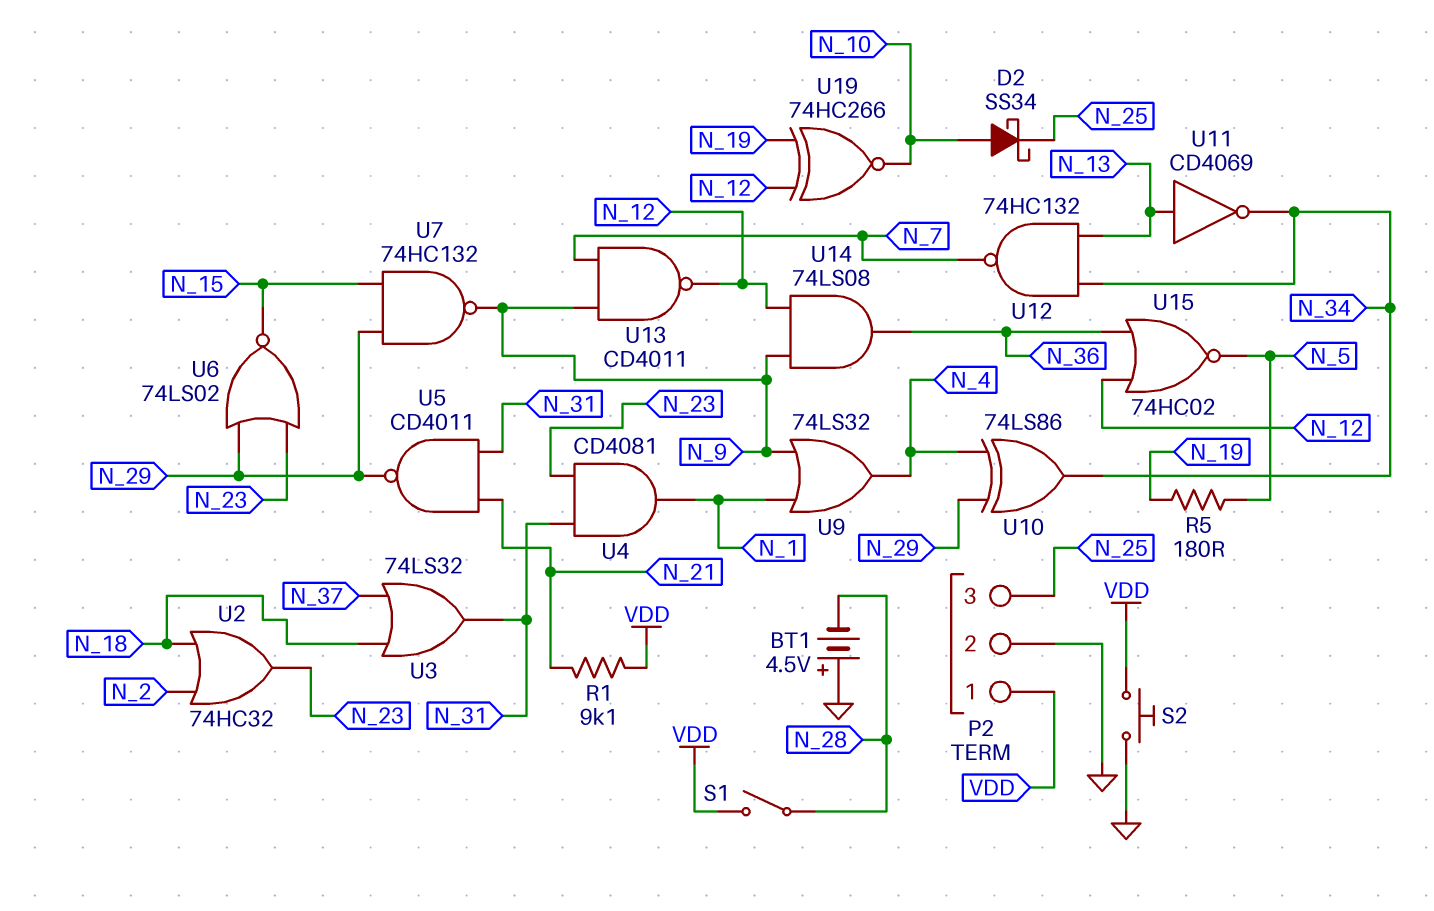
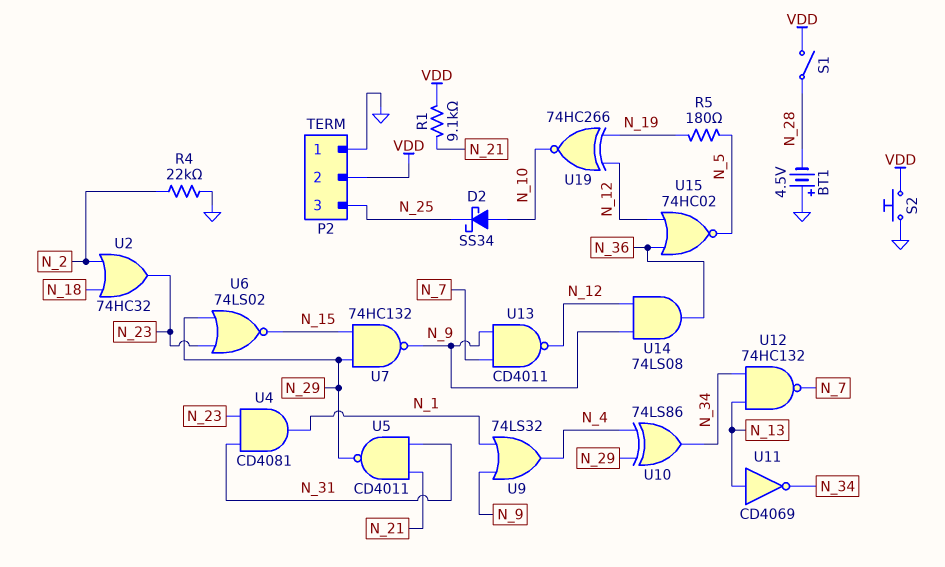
P2 pin 1: VDD -> GND
P2 pin 2: GND -> VDD
R4: none -> 22k (GND, N_2)
U3: OR 74LS32 (in N_18, in N_37, out N_31) -> none

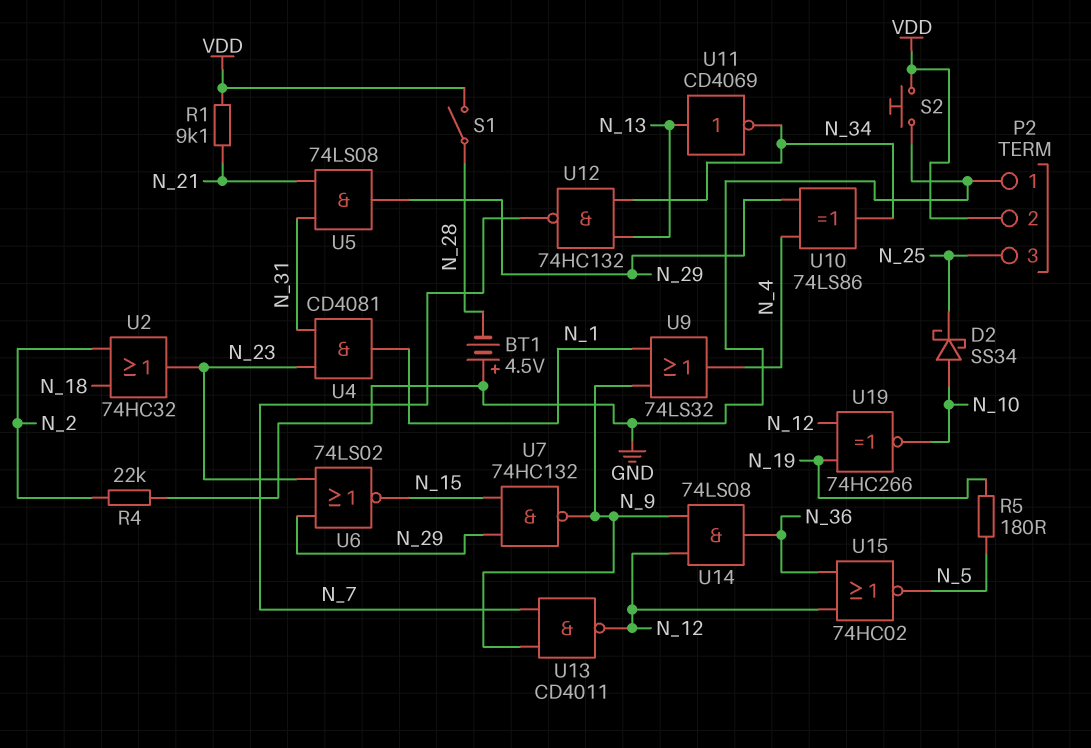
U5: NAND CD4011 (in N_21, in N_31, out N_29) -> AND 74LS08 (in N_21, in N_31, out N_29)

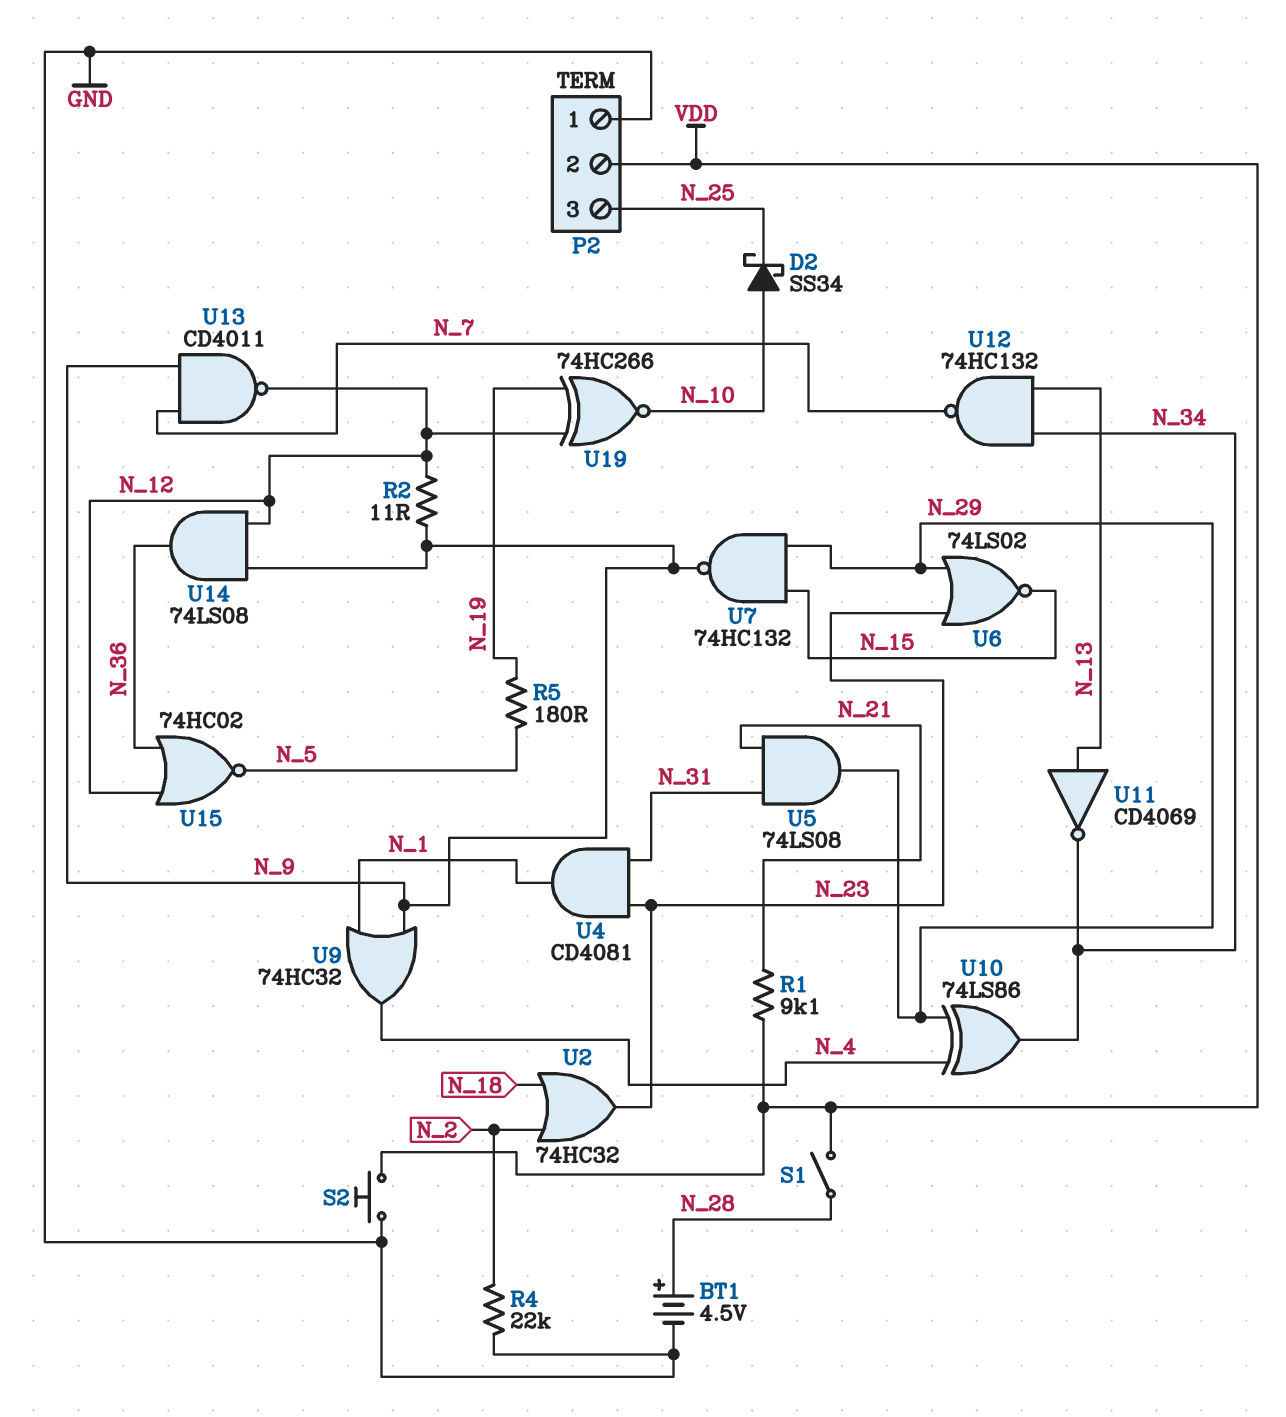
BT1: 4.5V (plus GND, minus N_28) -> 4.5V (plus N_28, minus GND)
R2: none -> 11 (N_9, N_12)
U9: OR 74LS32 (in N_1, in N_9, out N_4) -> OR 74HC32 (in N_1, in N_9, out N_4)

